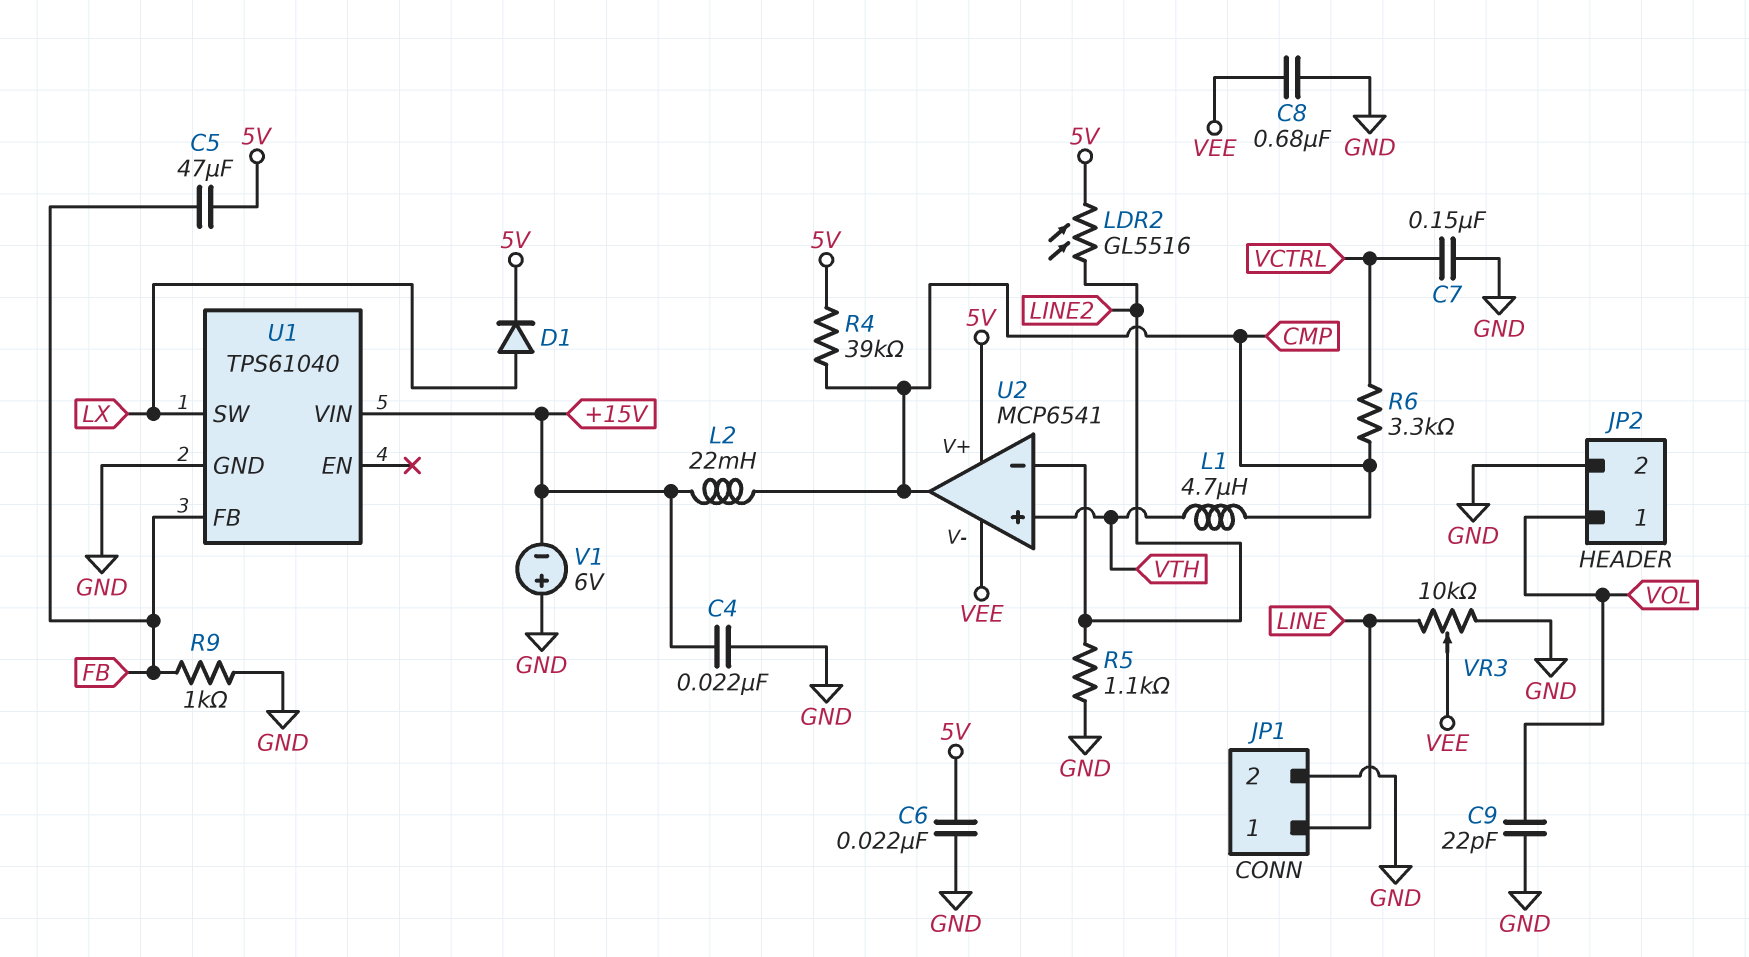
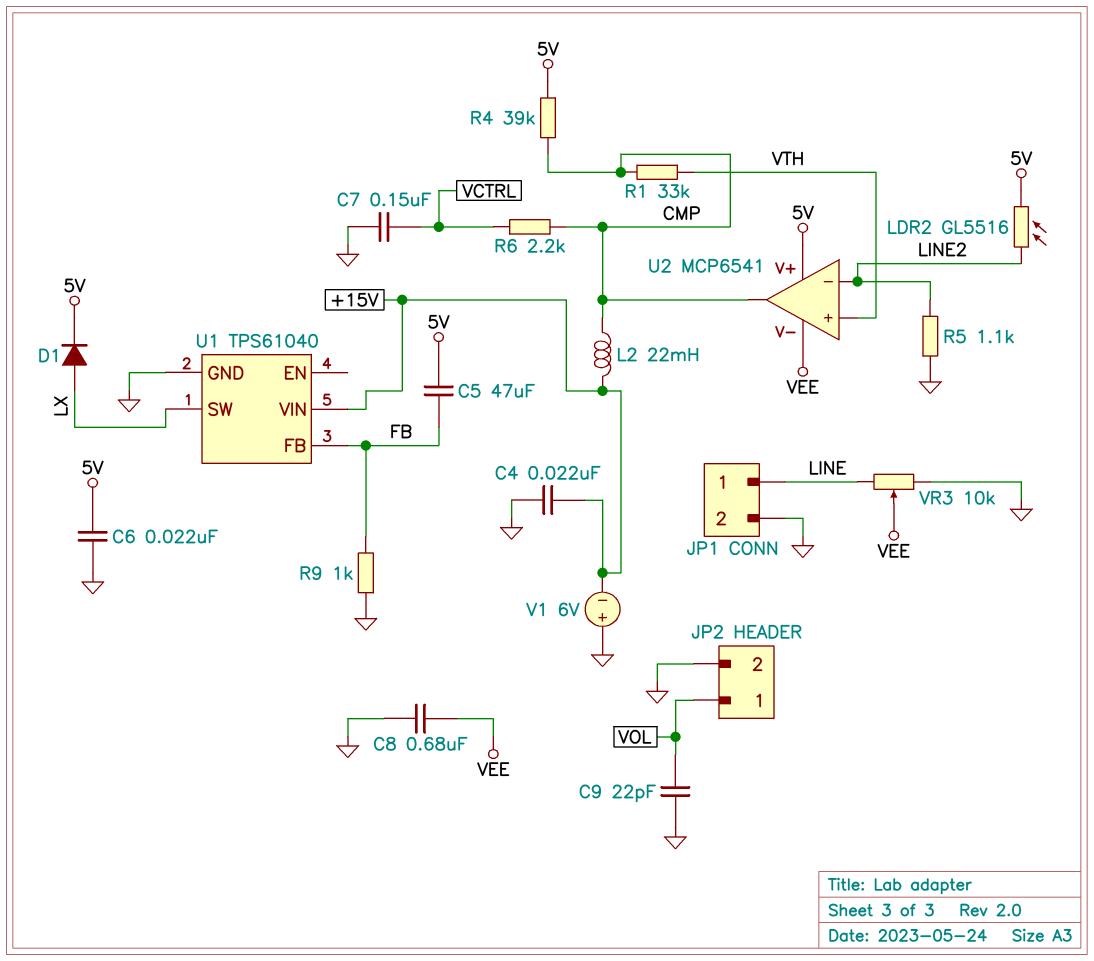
L1: 4.7uH (CMP, VTH) -> none
R1: none -> 33k (CMP, VTH)
R6: 3.3k (CMP, VCTRL) -> 2.2k (CMP, VCTRL)

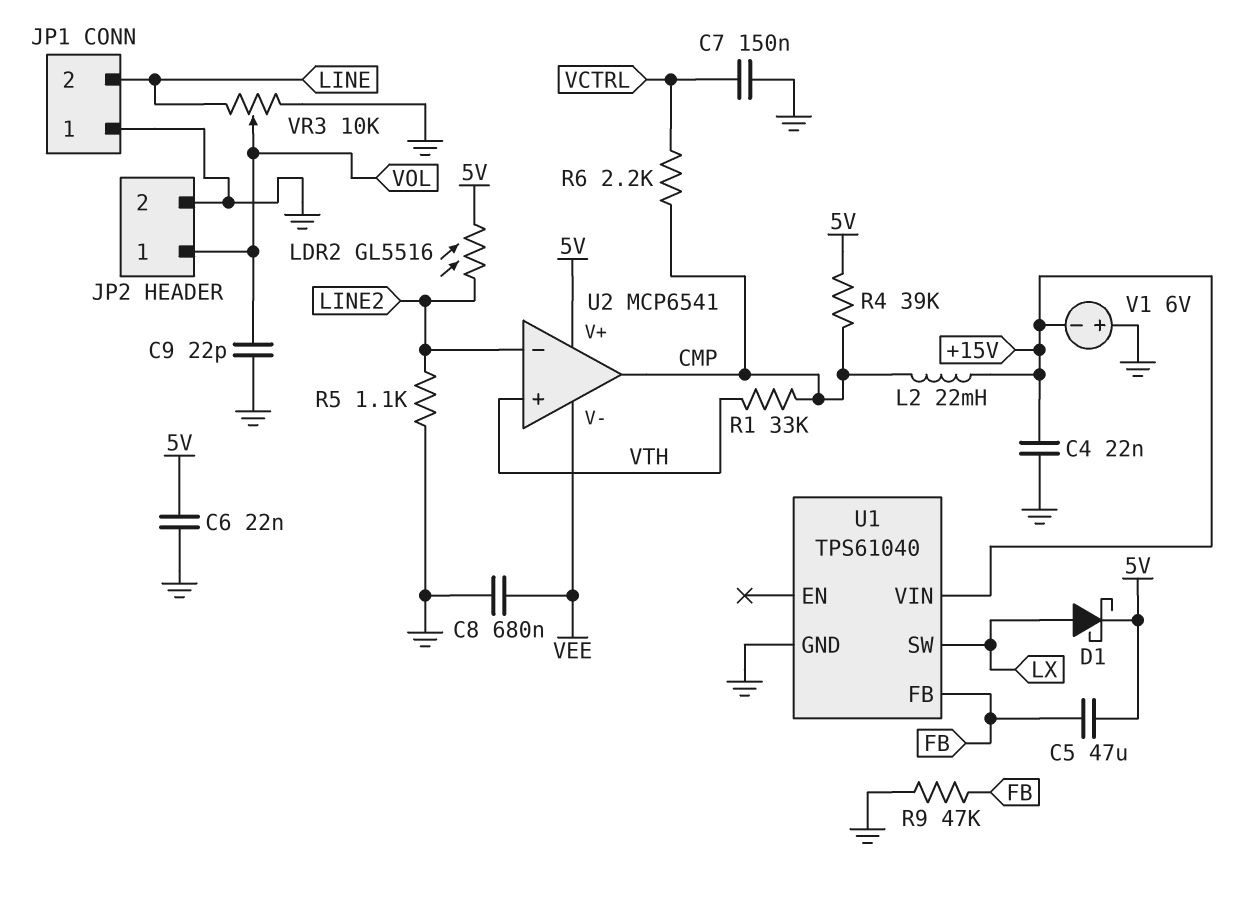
D1: diode (A LX, K 5V) -> schottky (A LX, K 5V)
JP1 pin 1: LINE -> GND
JP1 pin 2: GND -> LINE
R9: 1k (FB, GND) -> 47k (FB, GND)
VR3: 10k (GND, LINE, wiper VEE) -> 10k (GND, LINE, wiper VOL)

